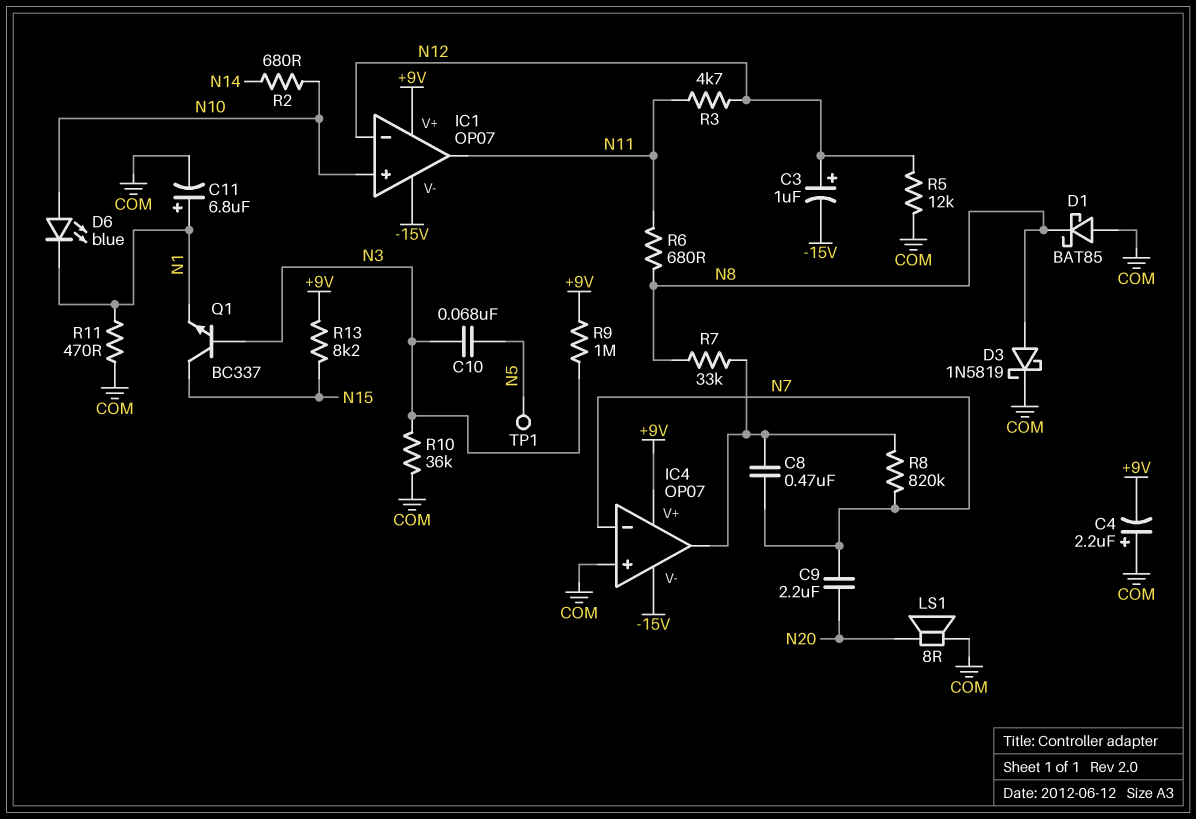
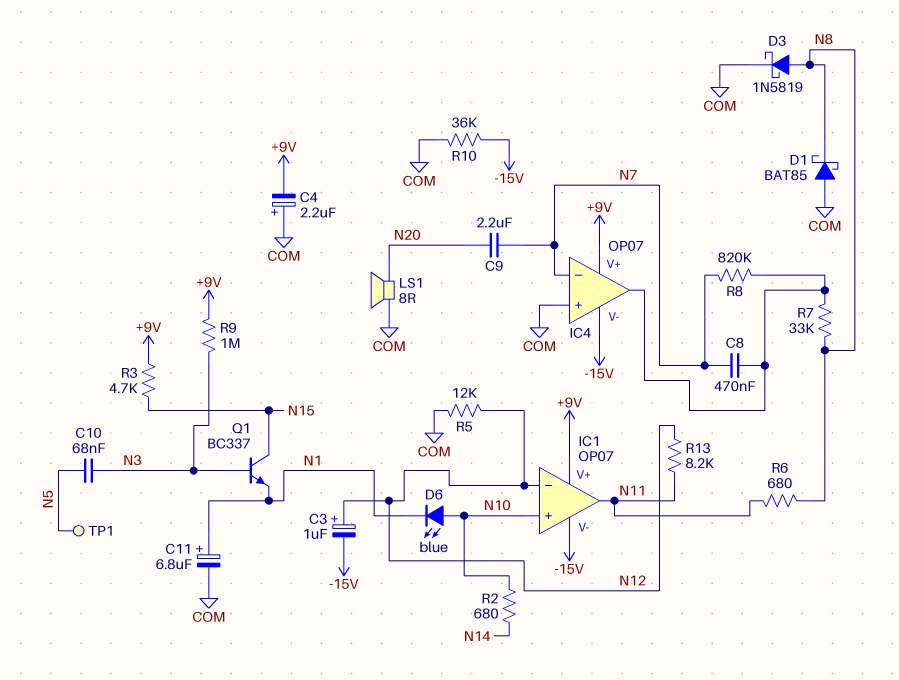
R3: 4.7k (N11, N12) -> 4.7k (+9V, N15)
R10: 36k (COM, N3) -> 36k (-15V, COM)
R11: 470 (COM, N1) -> none
R13: 8.2k (+9V, N15) -> 8.2k (N11, N12)

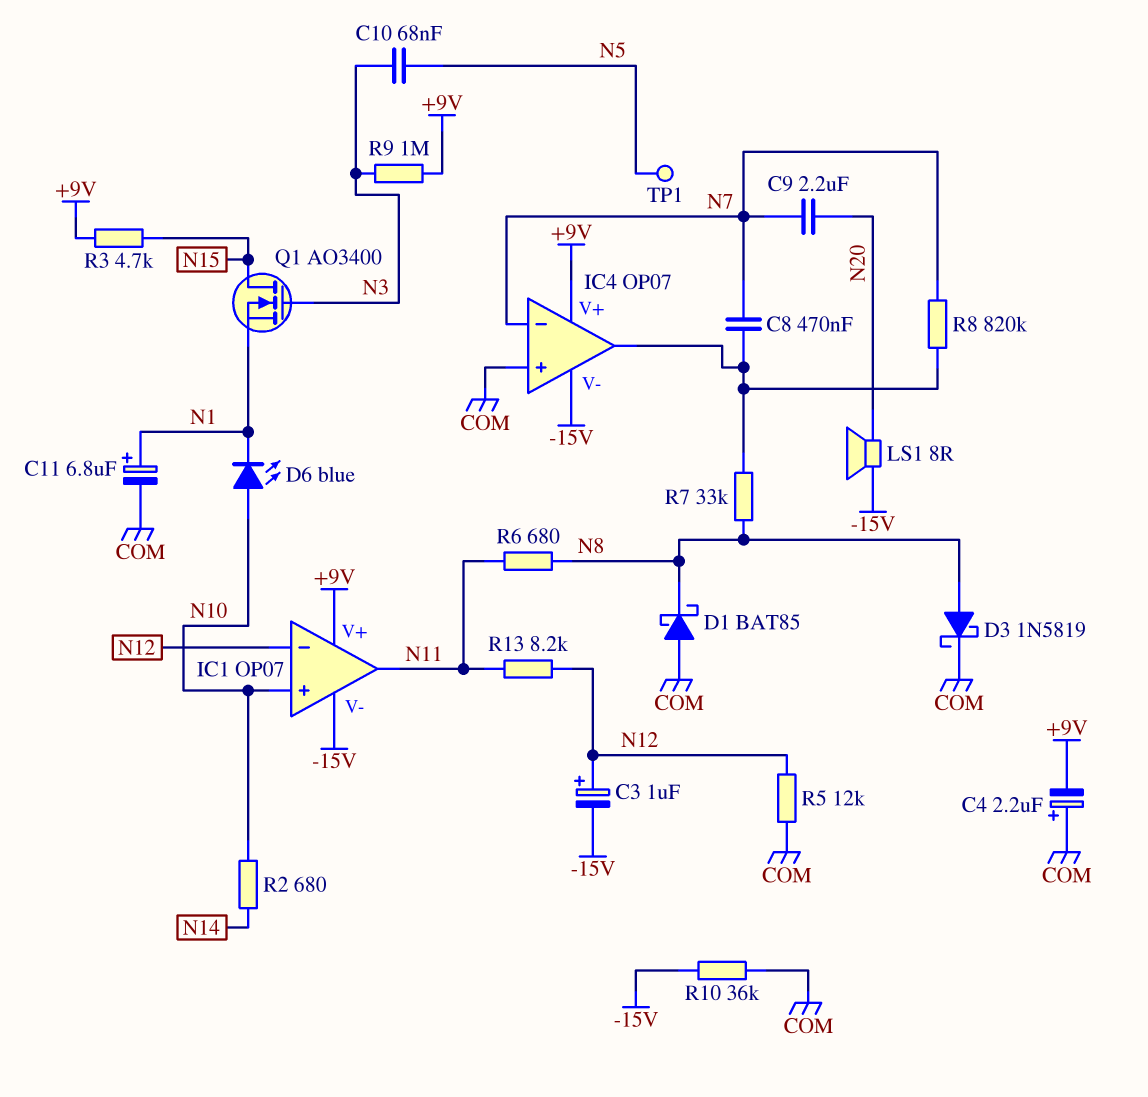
LS1: speaker 8R (COM, N20) -> speaker 8R (-15V, N20)
Q1: NPN BC337 (B N3, C N15, E N1) -> NMOS AO3400 (G N3, D N15, S N1)

